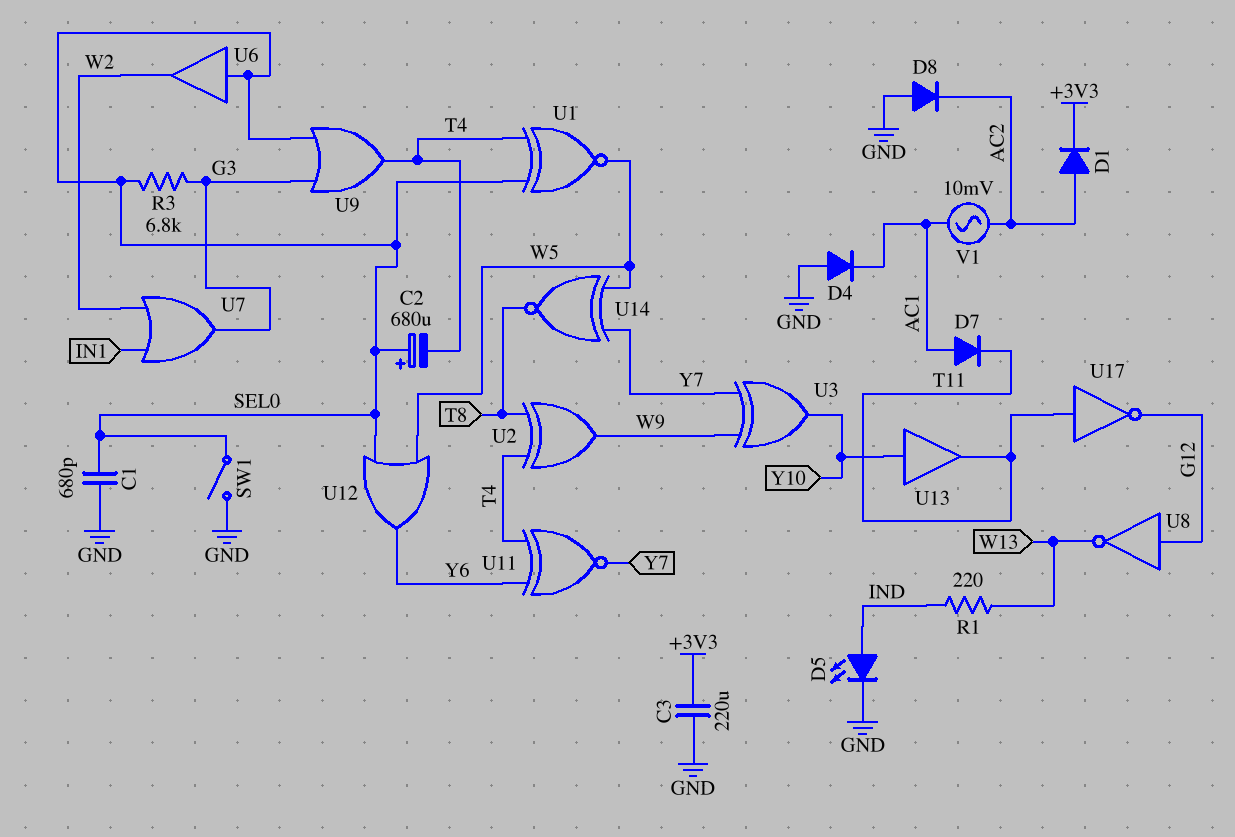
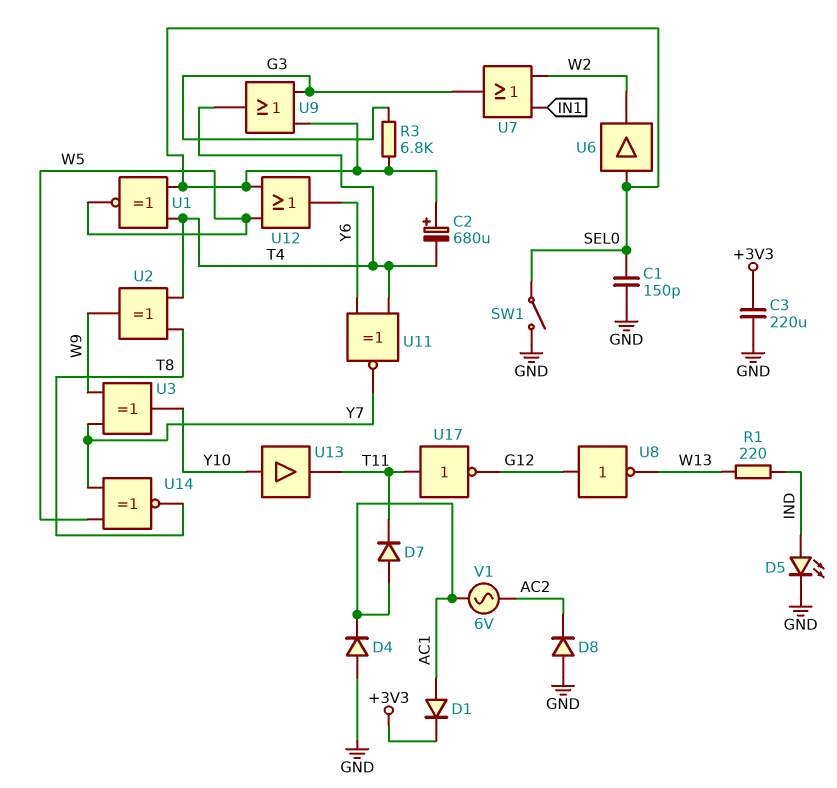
C1: 680pF (GND, SEL0) -> 150pF (GND, SEL0)
D1: diode (A AC2, K +3V3) -> diode (A AC1, K +3V3)
V1: AC 10mV (AC1, AC2) -> AC 6V (AC1, AC2)

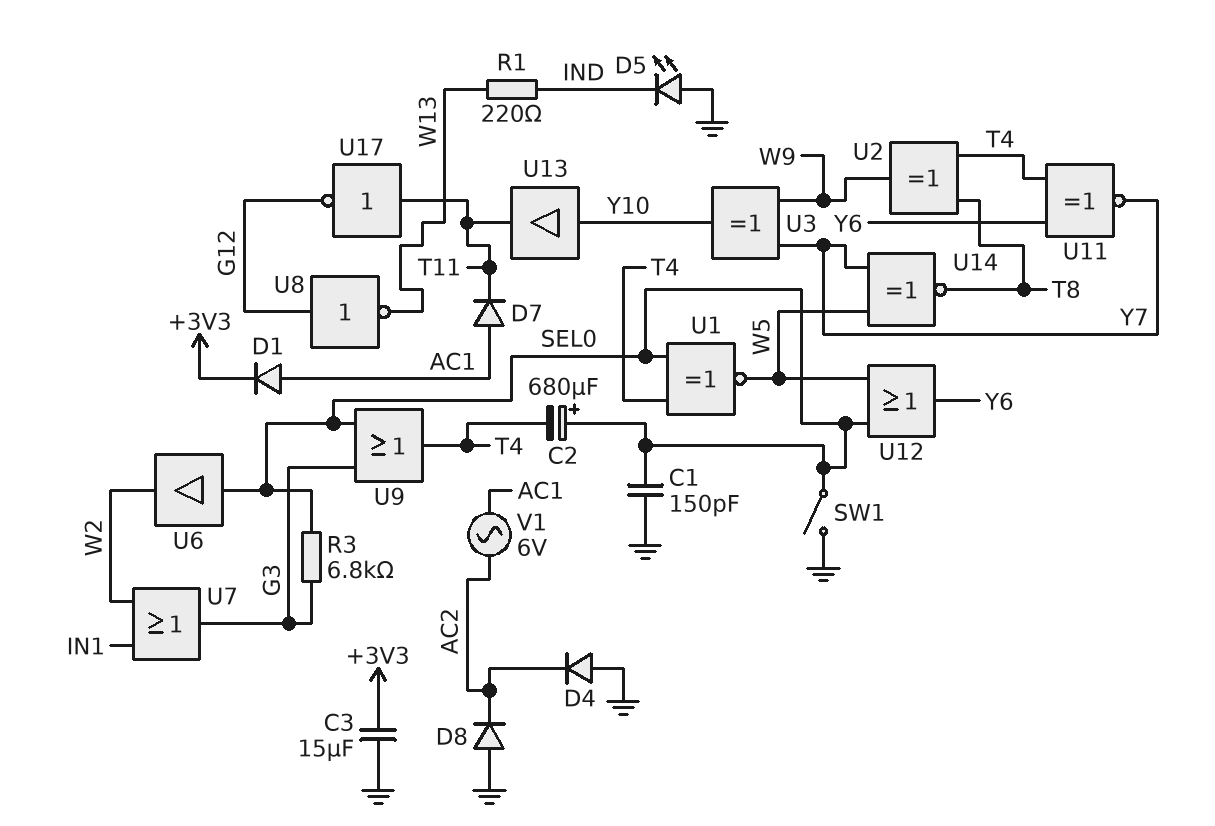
C3: 220uF (+3V3, GND) -> 15uF (+3V3, GND)
D4: diode (A GND, K AC1) -> diode (A GND, K AC2)
D5: LED (A IND, K GND) -> LED (A GND, K IND)

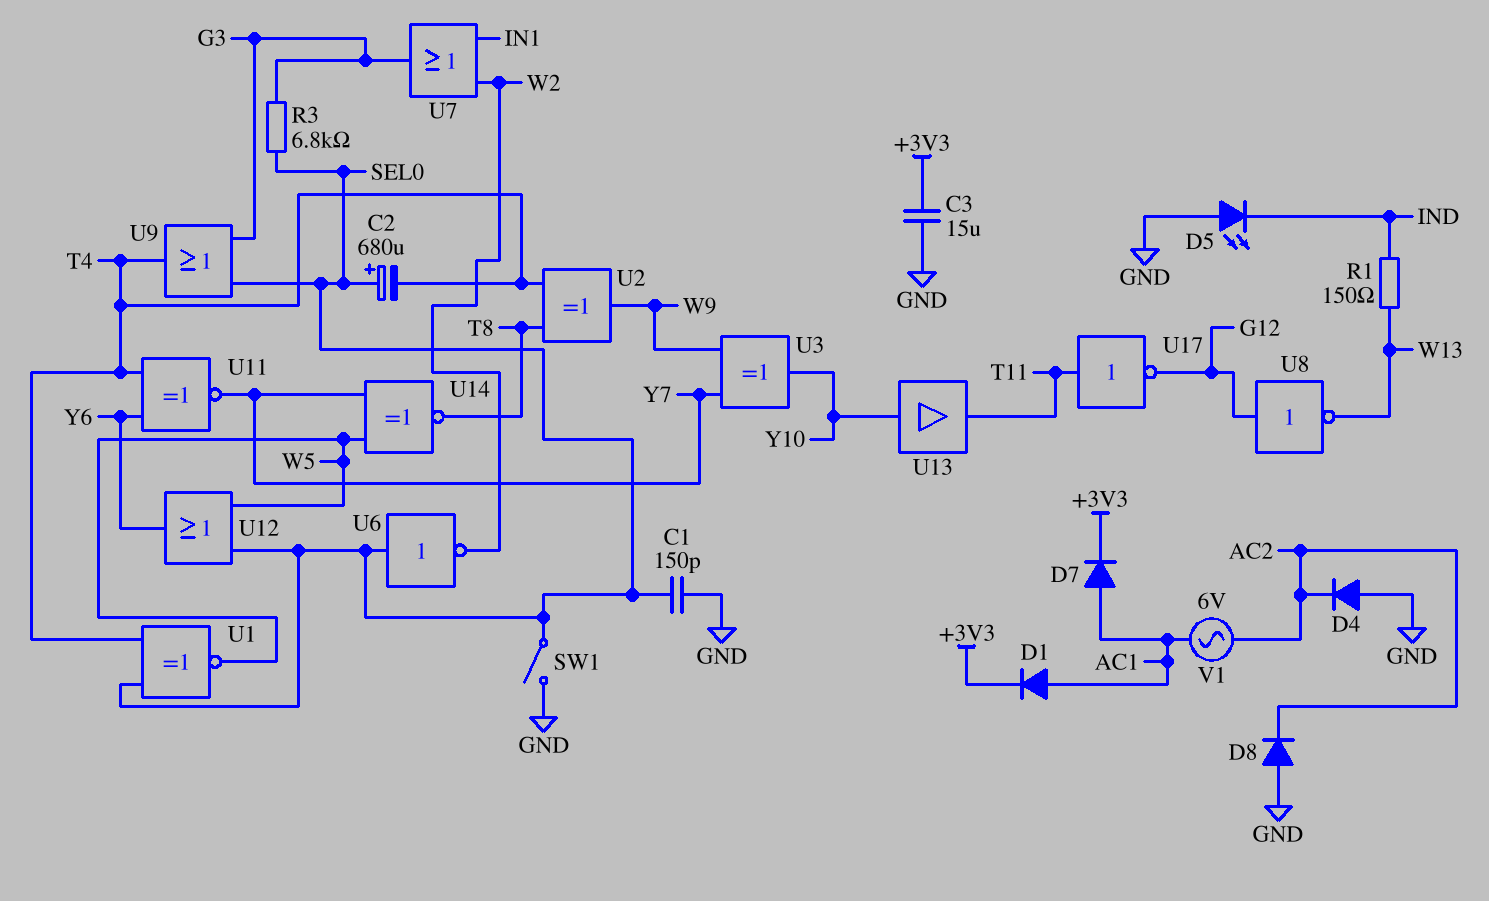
D7: diode (A AC1, K T11) -> diode (A AC1, K +3V3)
R1: 220 (IND, W13) -> 150 (IND, W13)
U6: buffer (in SEL0, out W2) -> NOT (in SEL0, out W2)

